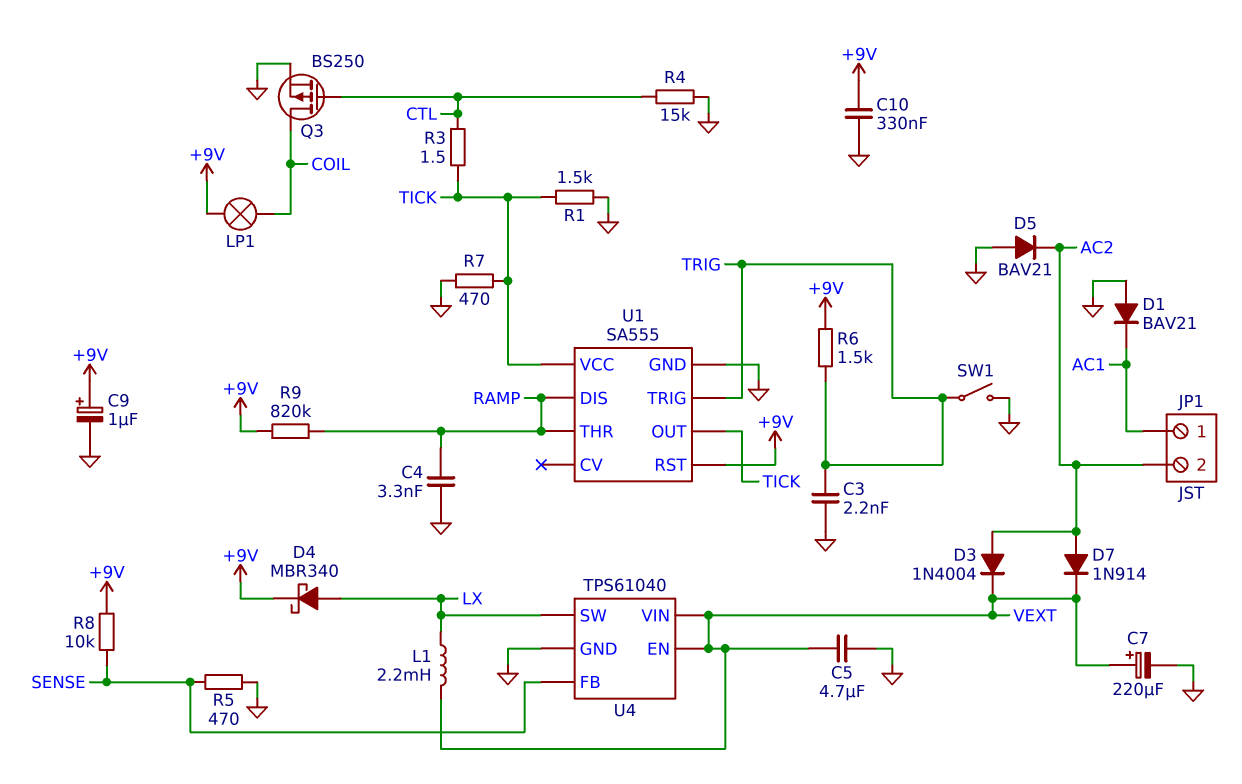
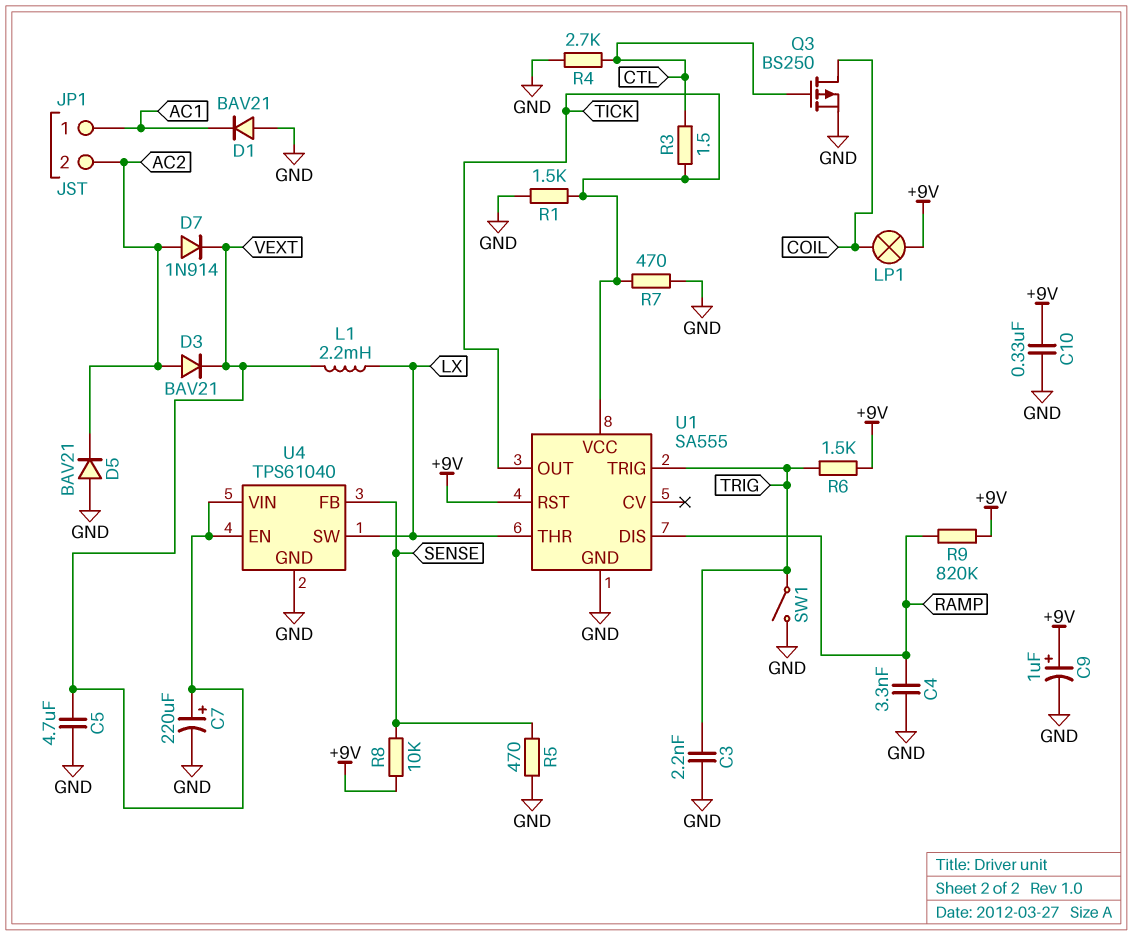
D3: diode 1N4004 (A AC2, K VEXT) -> diode BAV21 (A AC2, K VEXT)
D4: schottky MBR340 (A LX, K +9V) -> none
R4: 15k (CTL, GND) -> 2.7k (CTL, GND)
U1 pin THR: RAMP -> LX

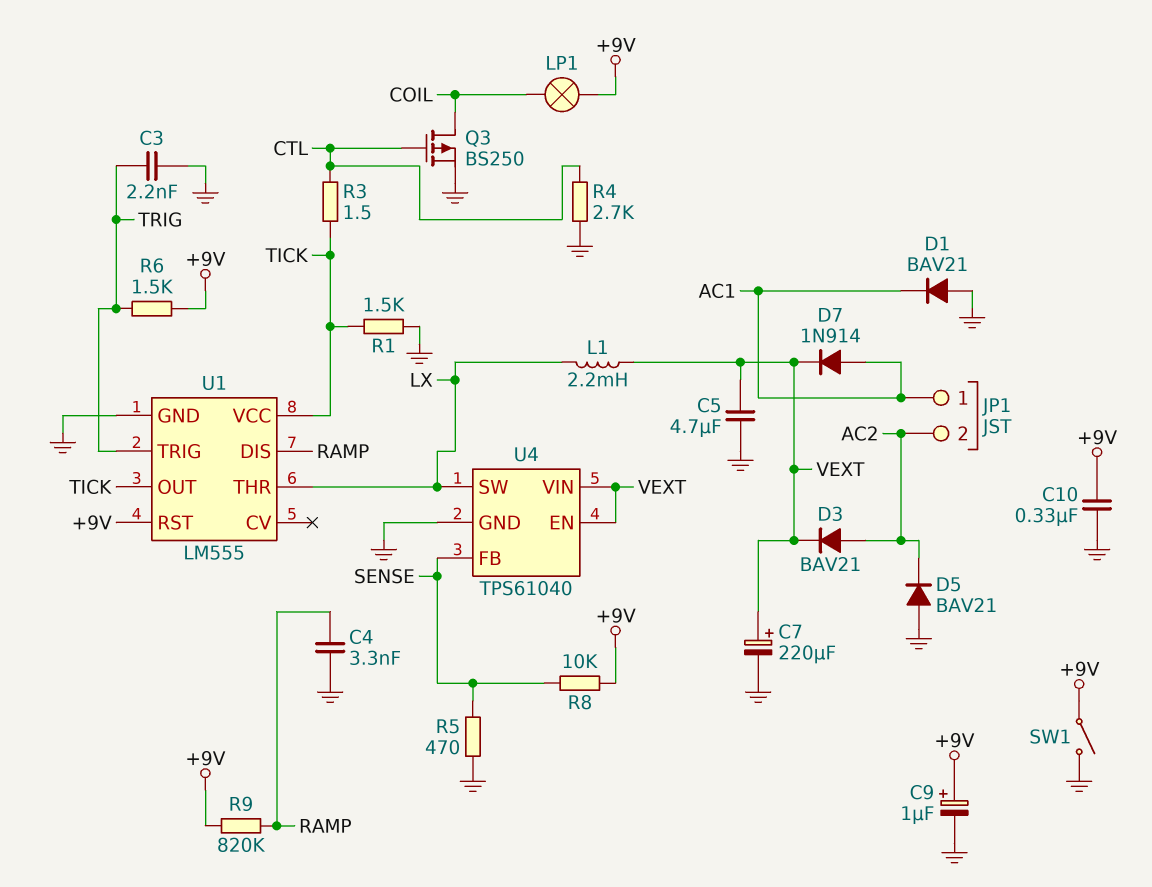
D7: diode 1N914 (A AC2, K VEXT) -> diode 1N914 (A AC1, K VEXT)
R7: 470 (GND, TICK) -> none
SW1: switch (GND, TRIG) -> switch (+9V, GND)
U1: SA555 -> LM555

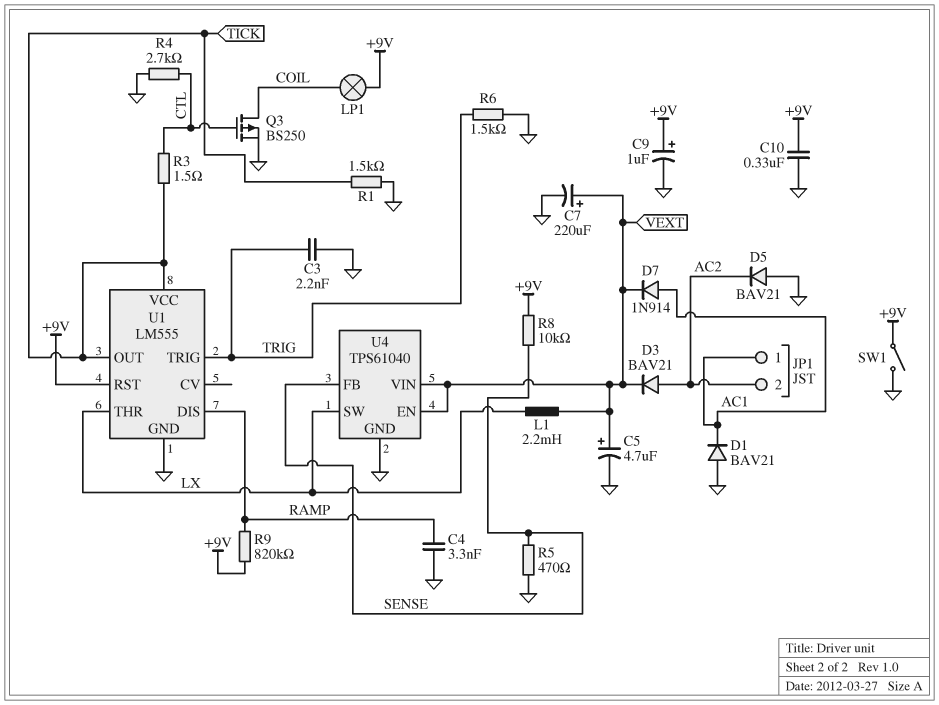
C5: 4.7uF (GND, VEXT) -> 4.7uF (plus VEXT, minus GND)
R6: 1.5k (+9V, TRIG) -> 1.5k (GND, TRIG)

